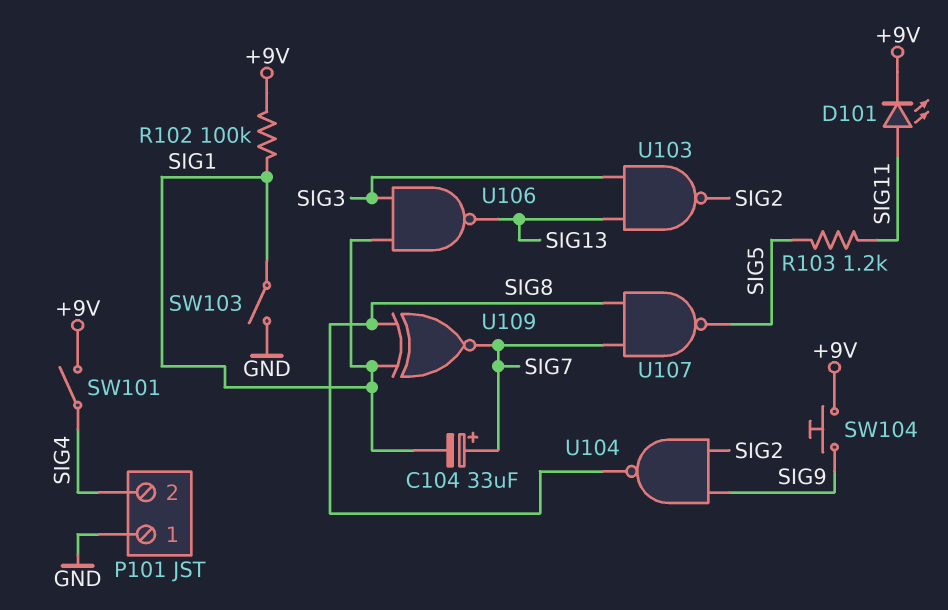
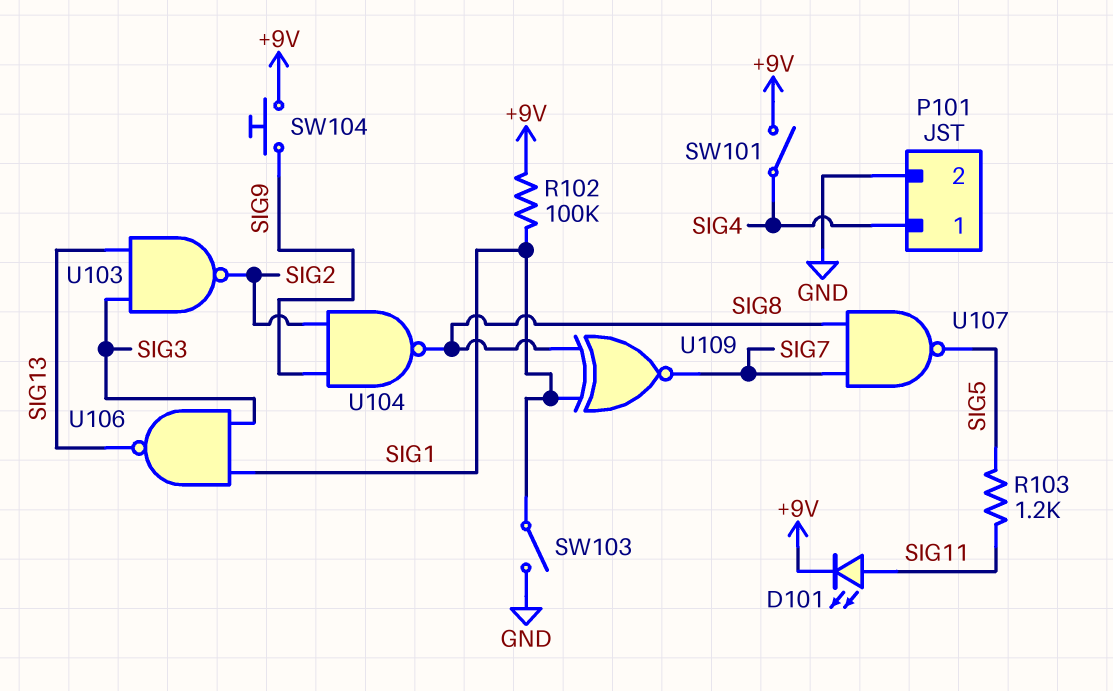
C104: 33uF (plus SIG7, minus SIG1) -> none
P101 pin 1: GND -> SIG4
P101 pin 2: SIG4 -> GND

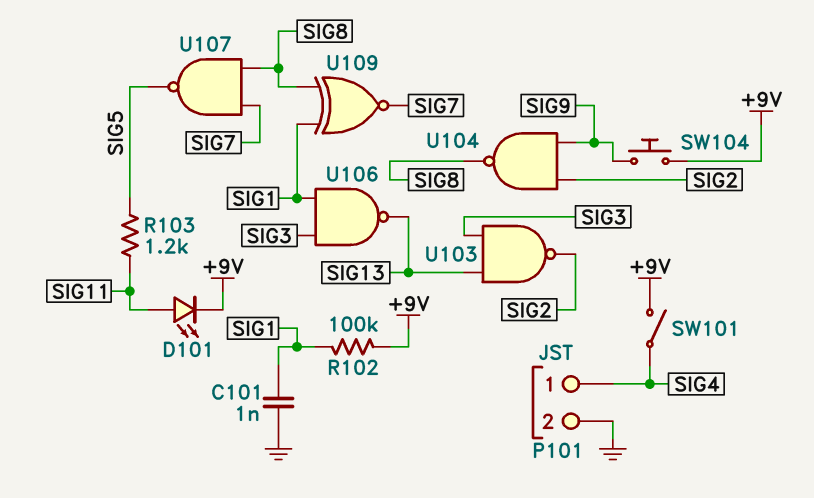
C101: none -> 1nF (GND, SIG1)
SW103: switch (GND, SIG1) -> none

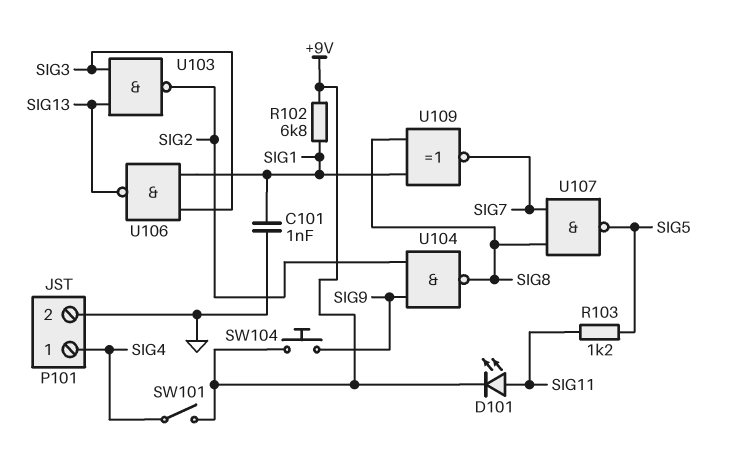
R102: 100k (+9V, SIG1) -> 6.8k (+9V, SIG1)

